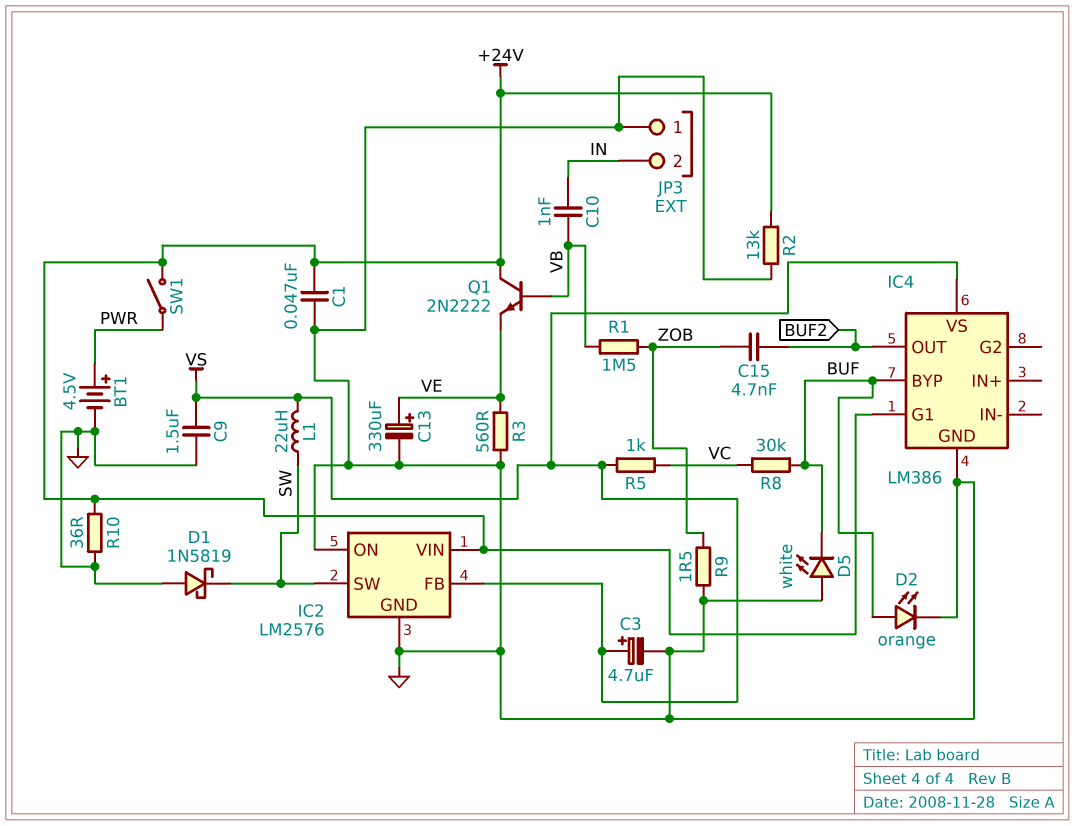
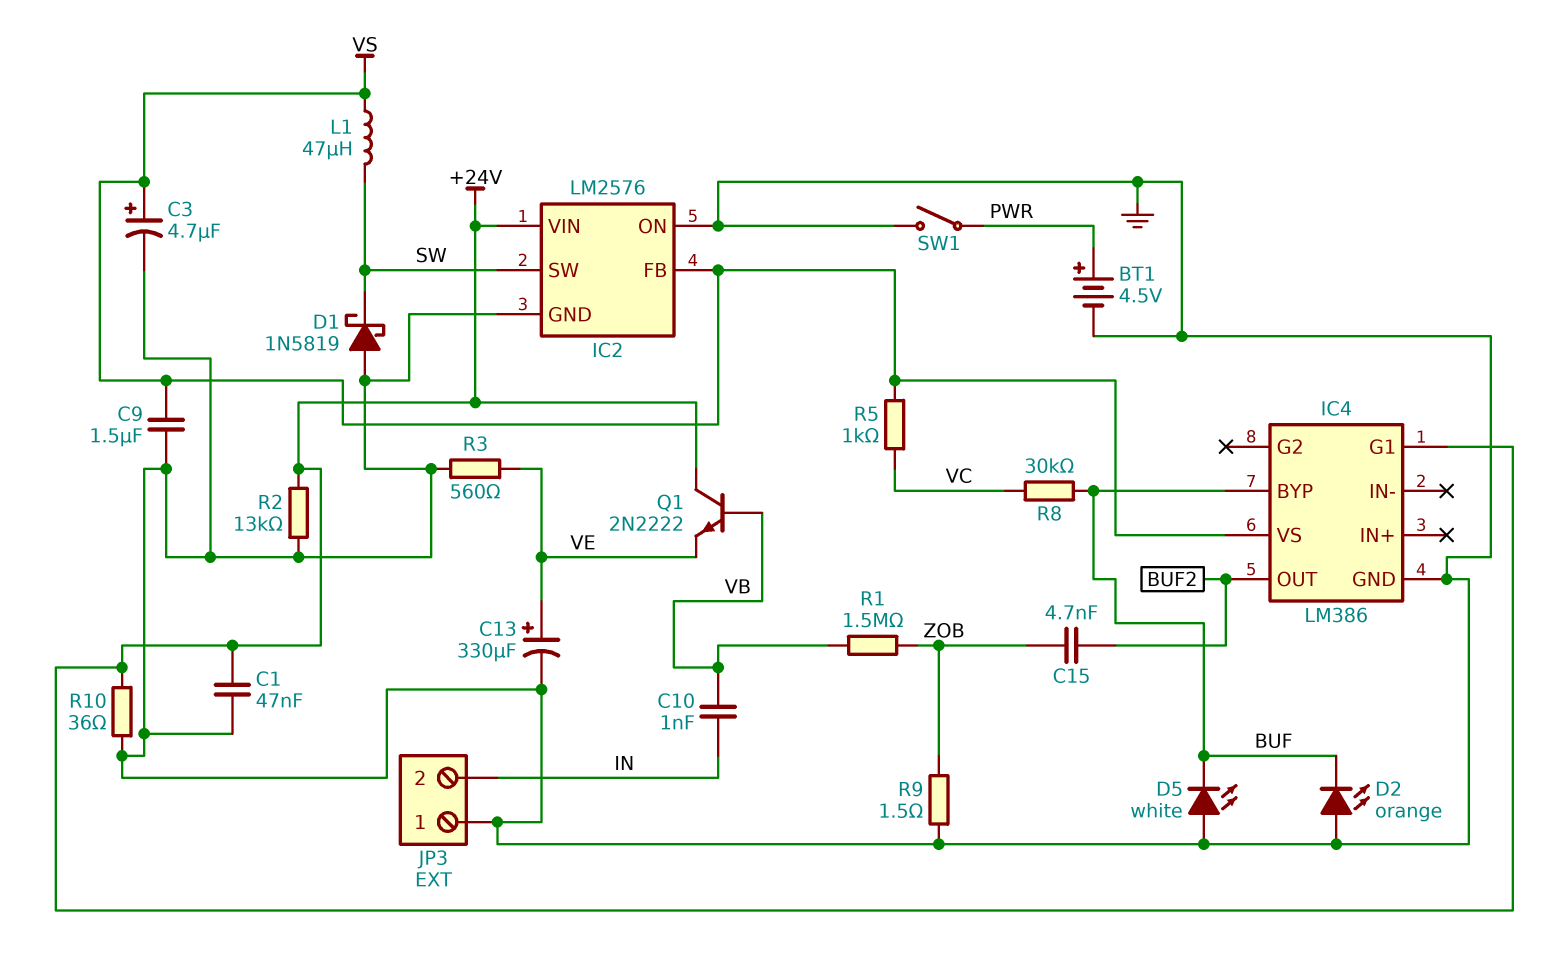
D2: LED orange (A BUF, K GND) -> LED orange (A GND, K BUF)
L1: 22uH (SW, VS) -> 47uH (SW, VS)
SW1: switch (+24V, PWR) -> switch (GND, PWR)

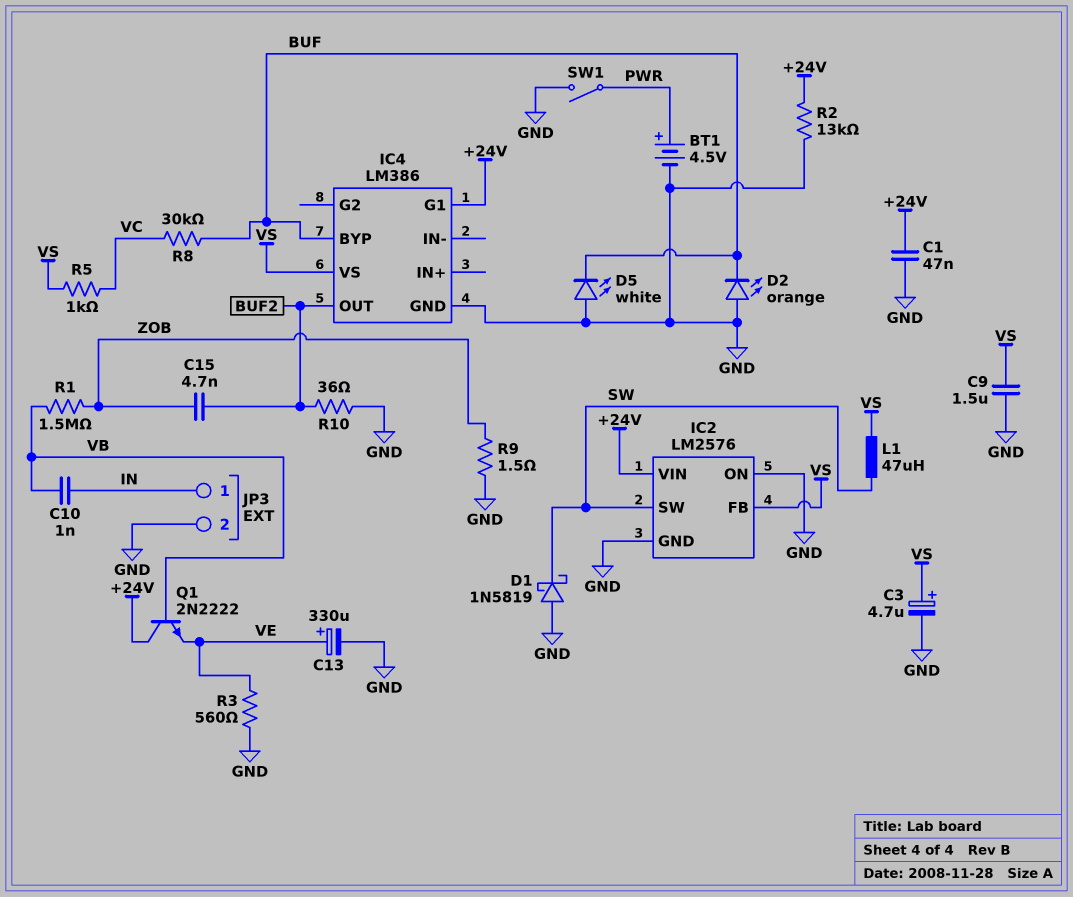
JP3 pin 1: GND -> IN
JP3 pin 2: IN -> GND
R10: 36 (+24V, GND) -> 36 (BUF2, GND)

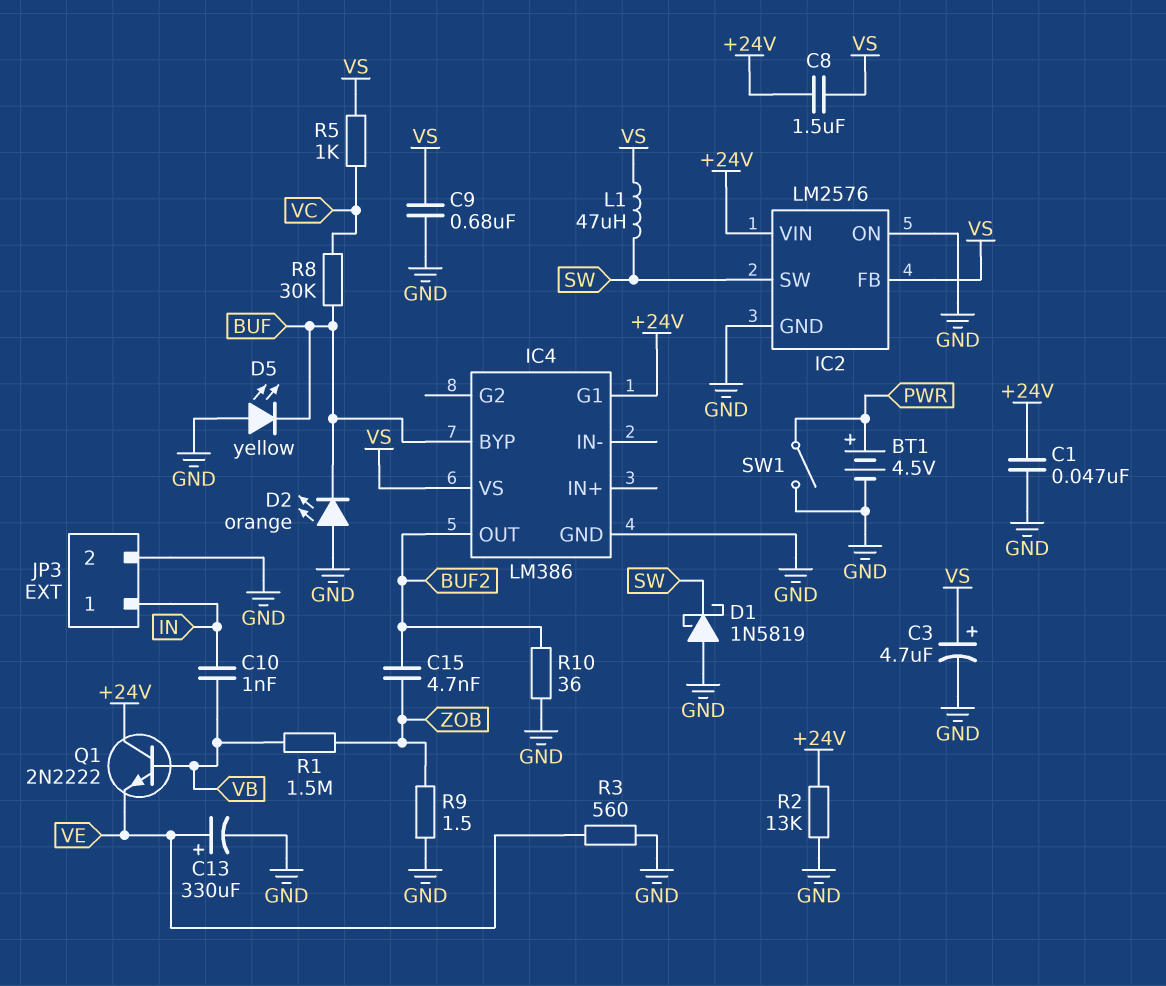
C8: none -> 1.5uF (+24V, VS)
C9: 1.5uF (GND, VS) -> 680nF (GND, VS)
D5: LED white (A GND, K BUF) -> LED yellow (A GND, K BUF)

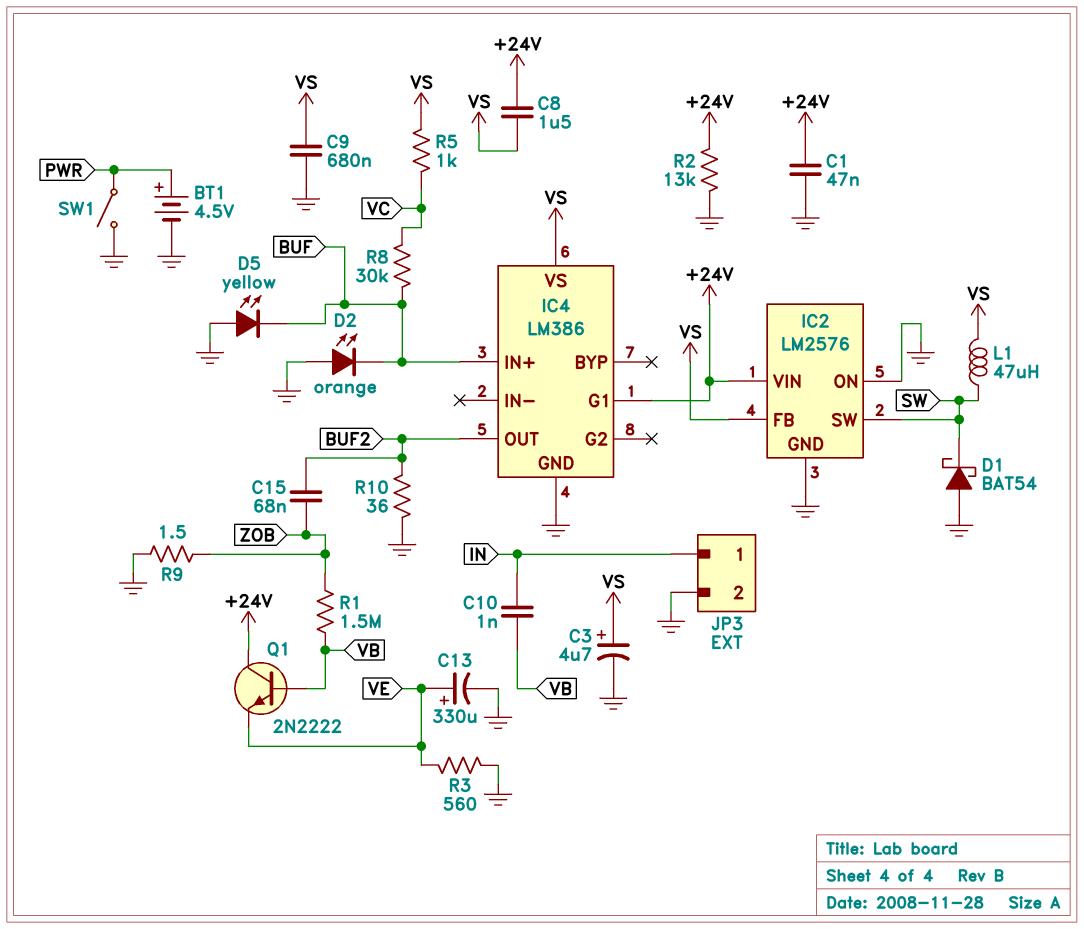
C15: 4.7nF (BUF2, ZOB) -> 68nF (BUF2, ZOB)
D1: schottky 1N5819 (A GND, K SW) -> schottky BAT54 (A GND, K SW)
IC4 pin BYP: BUF -> none
IC4 pin IN+: none -> BUF

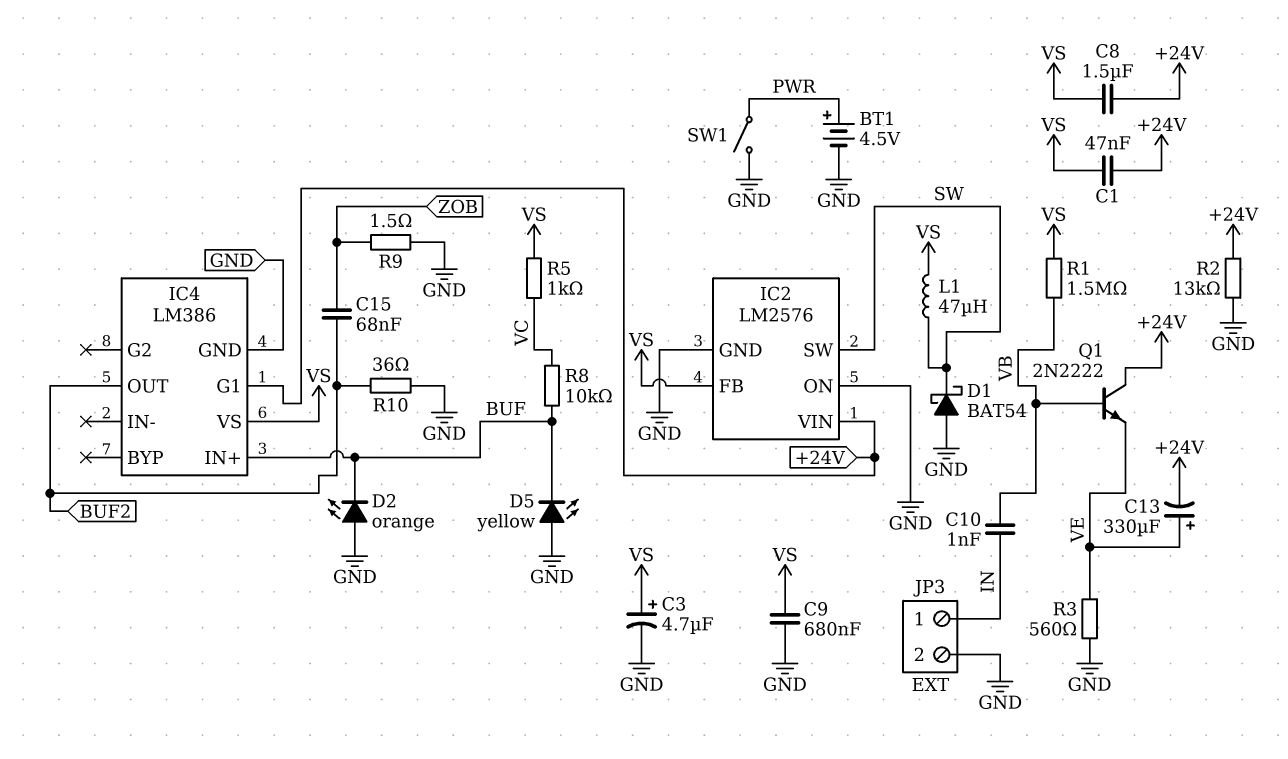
C1: 47nF (+24V, GND) -> 47nF (+24V, VS)
C13: 330uF (plus VE, minus GND) -> 330uF (plus VE, minus +24V)
R1: 1.5M (VB, ZOB) -> 1.5M (VB, VS)
R8: 30k (BUF, VC) -> 10k (BUF, VC)

